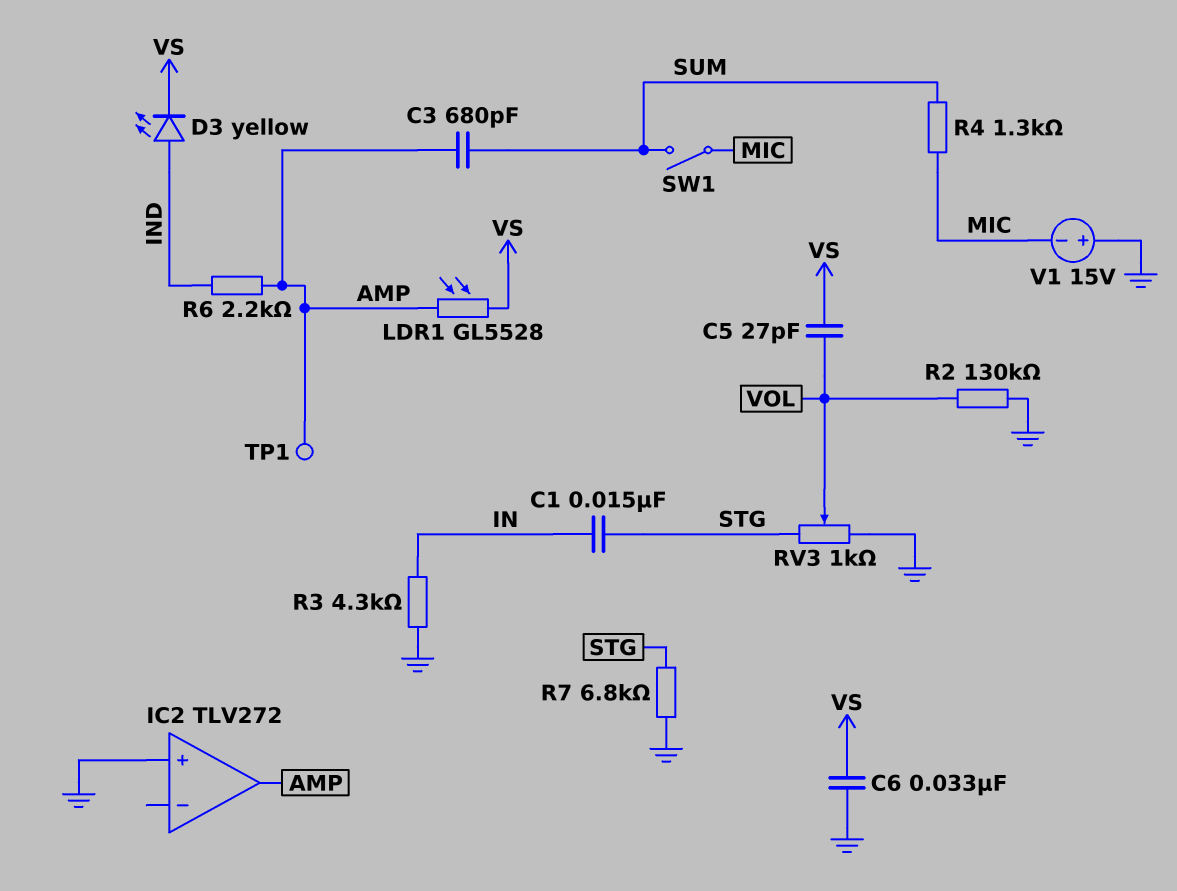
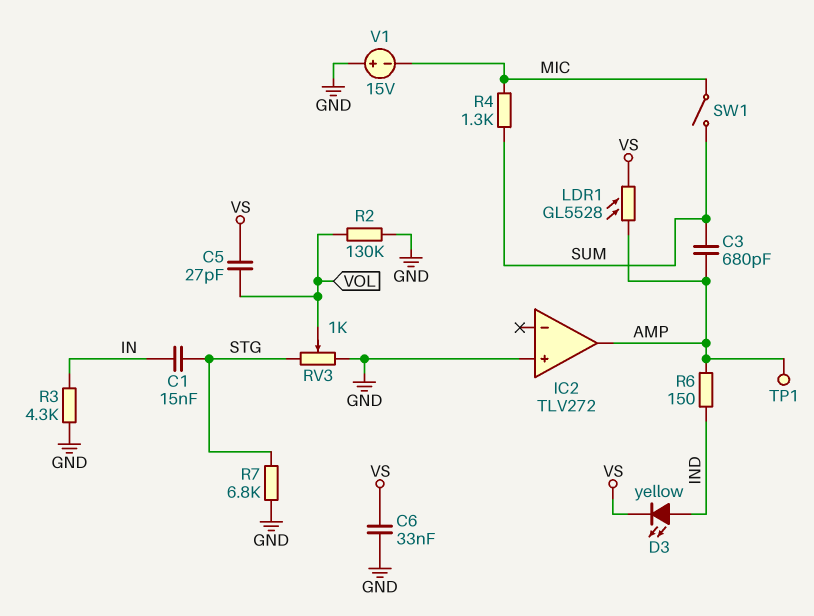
R6: 2.2k (AMP, IND) -> 150 (AMP, IND)

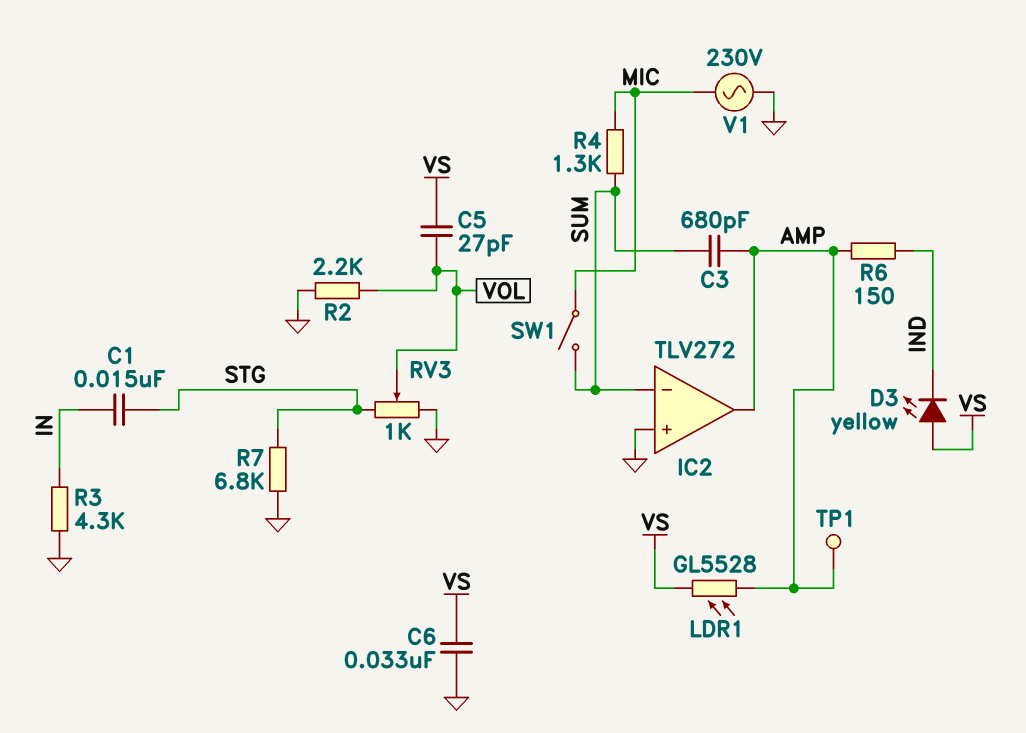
D3: LED yellow (A IND, K VS) -> LED yellow (A VS, K IND)
IC2 pin in-: none -> SUM
R2: 130k (GND, VOL) -> 2.2k (GND, VOL)
V1: 15V (plus GND, minus MIC) -> AC 230V (GND, MIC)

